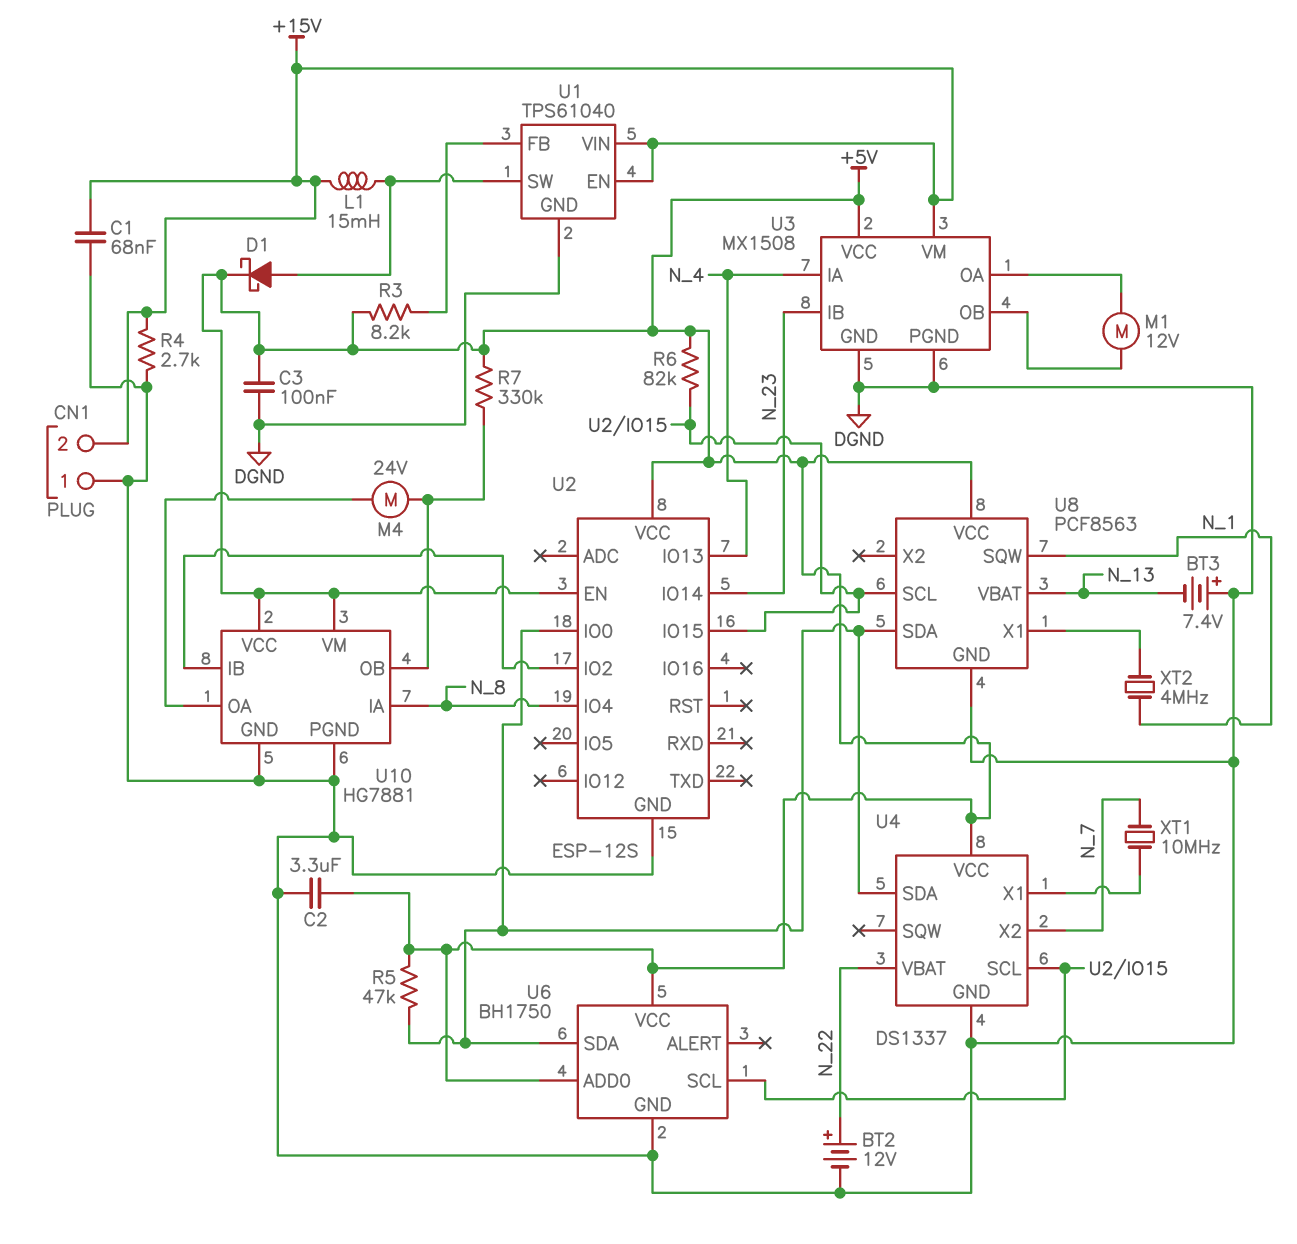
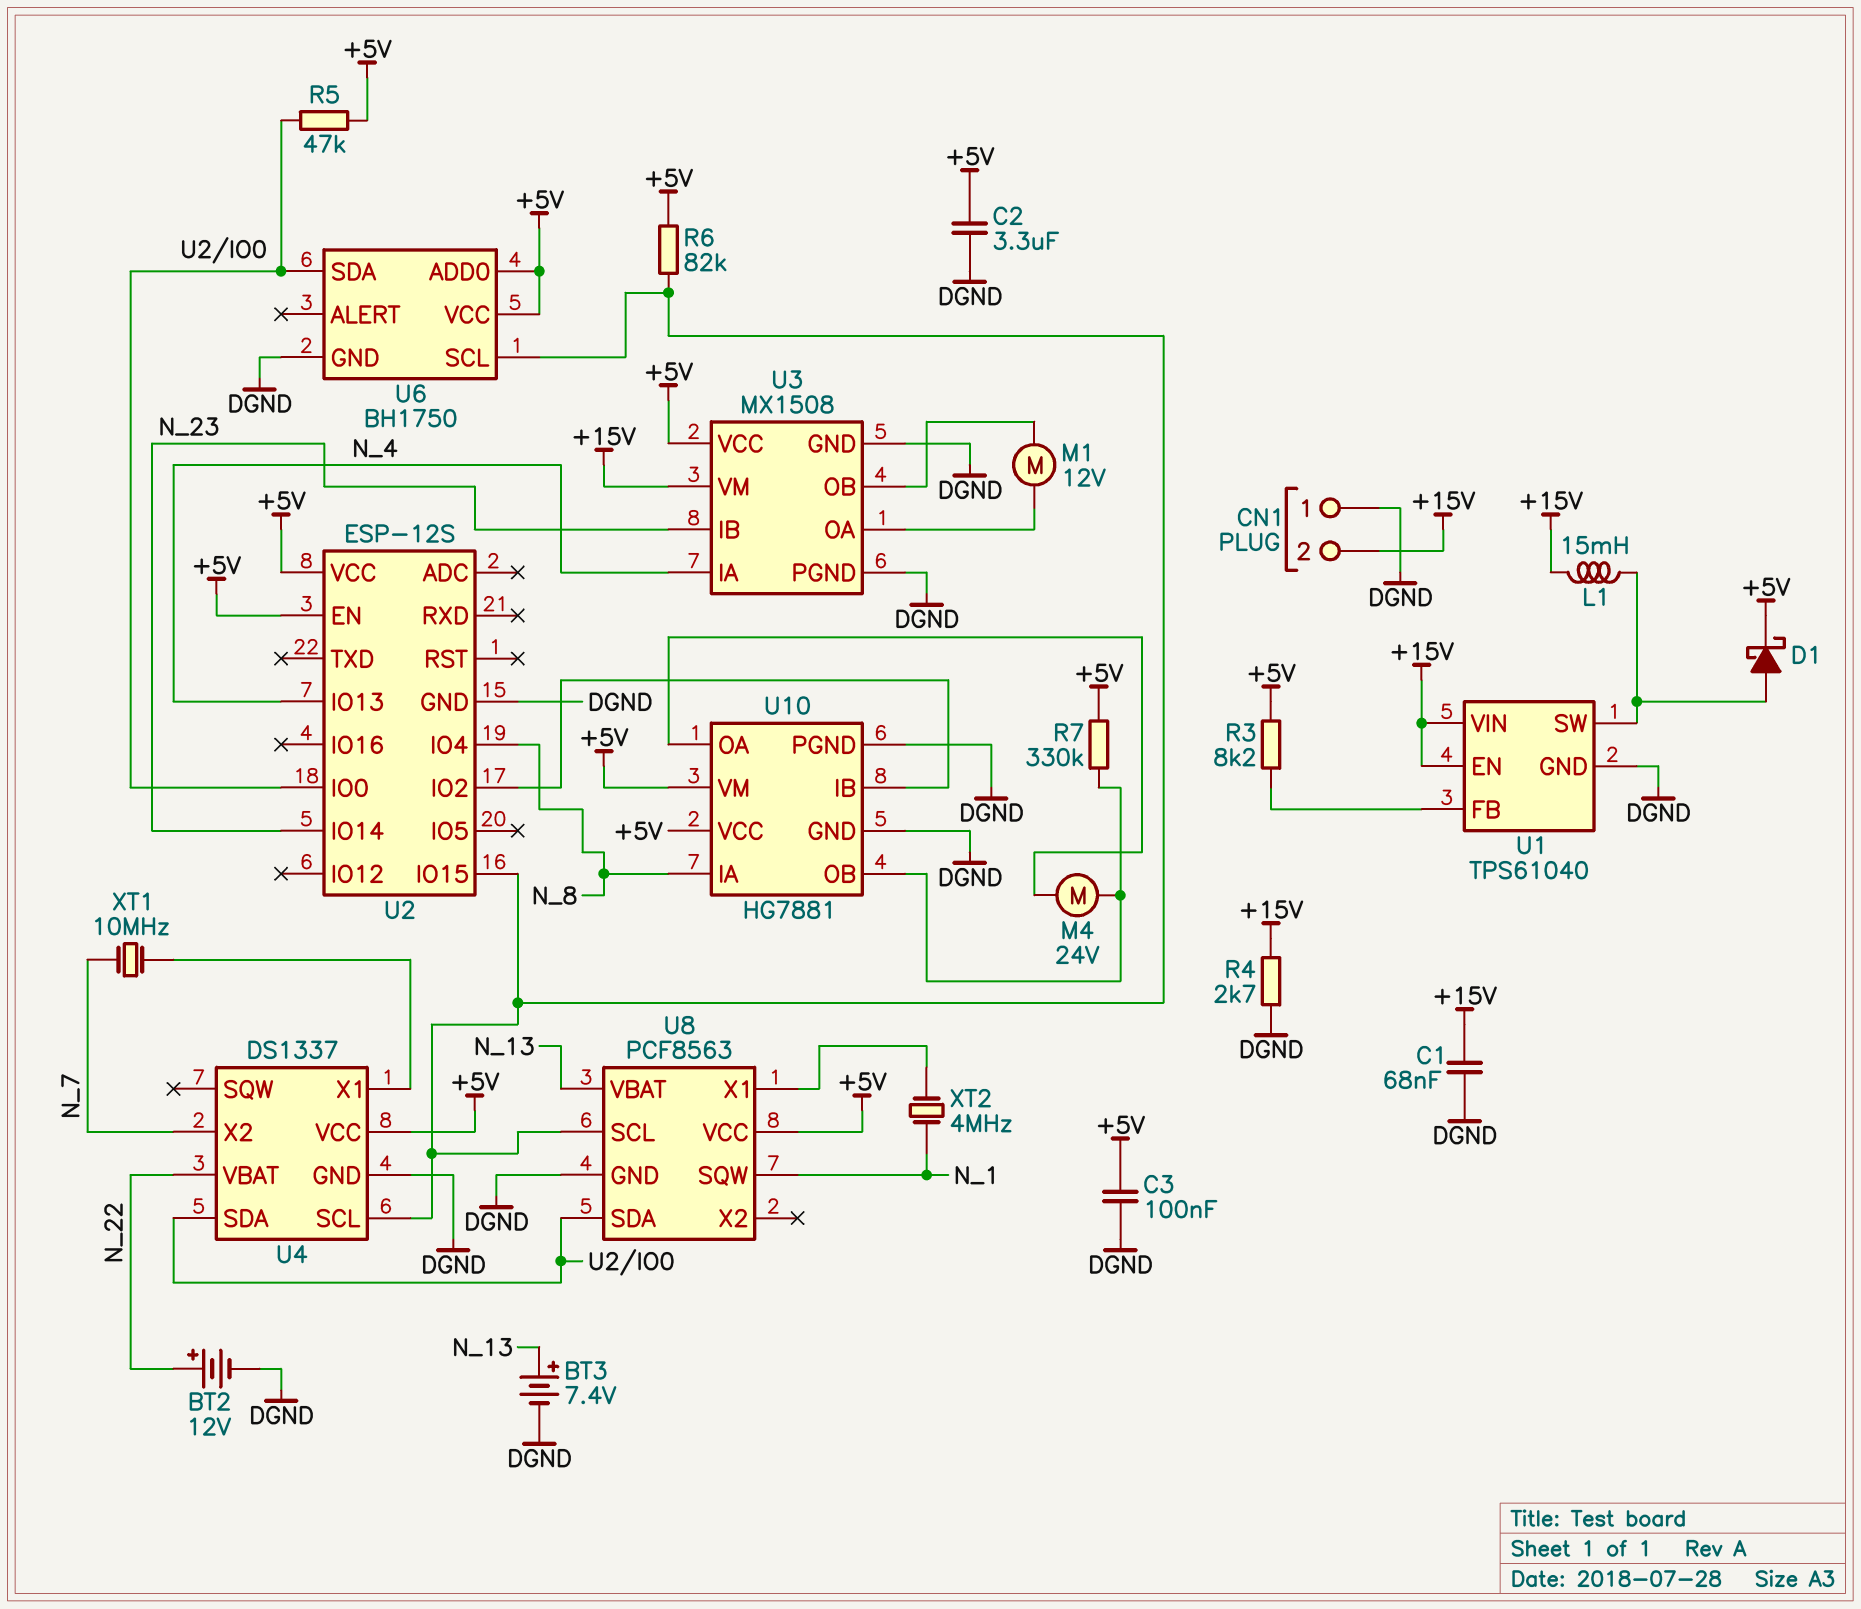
BT3: 7.4V (plus DGND, minus N_13) -> 7.4V (plus N_13, minus DGND)

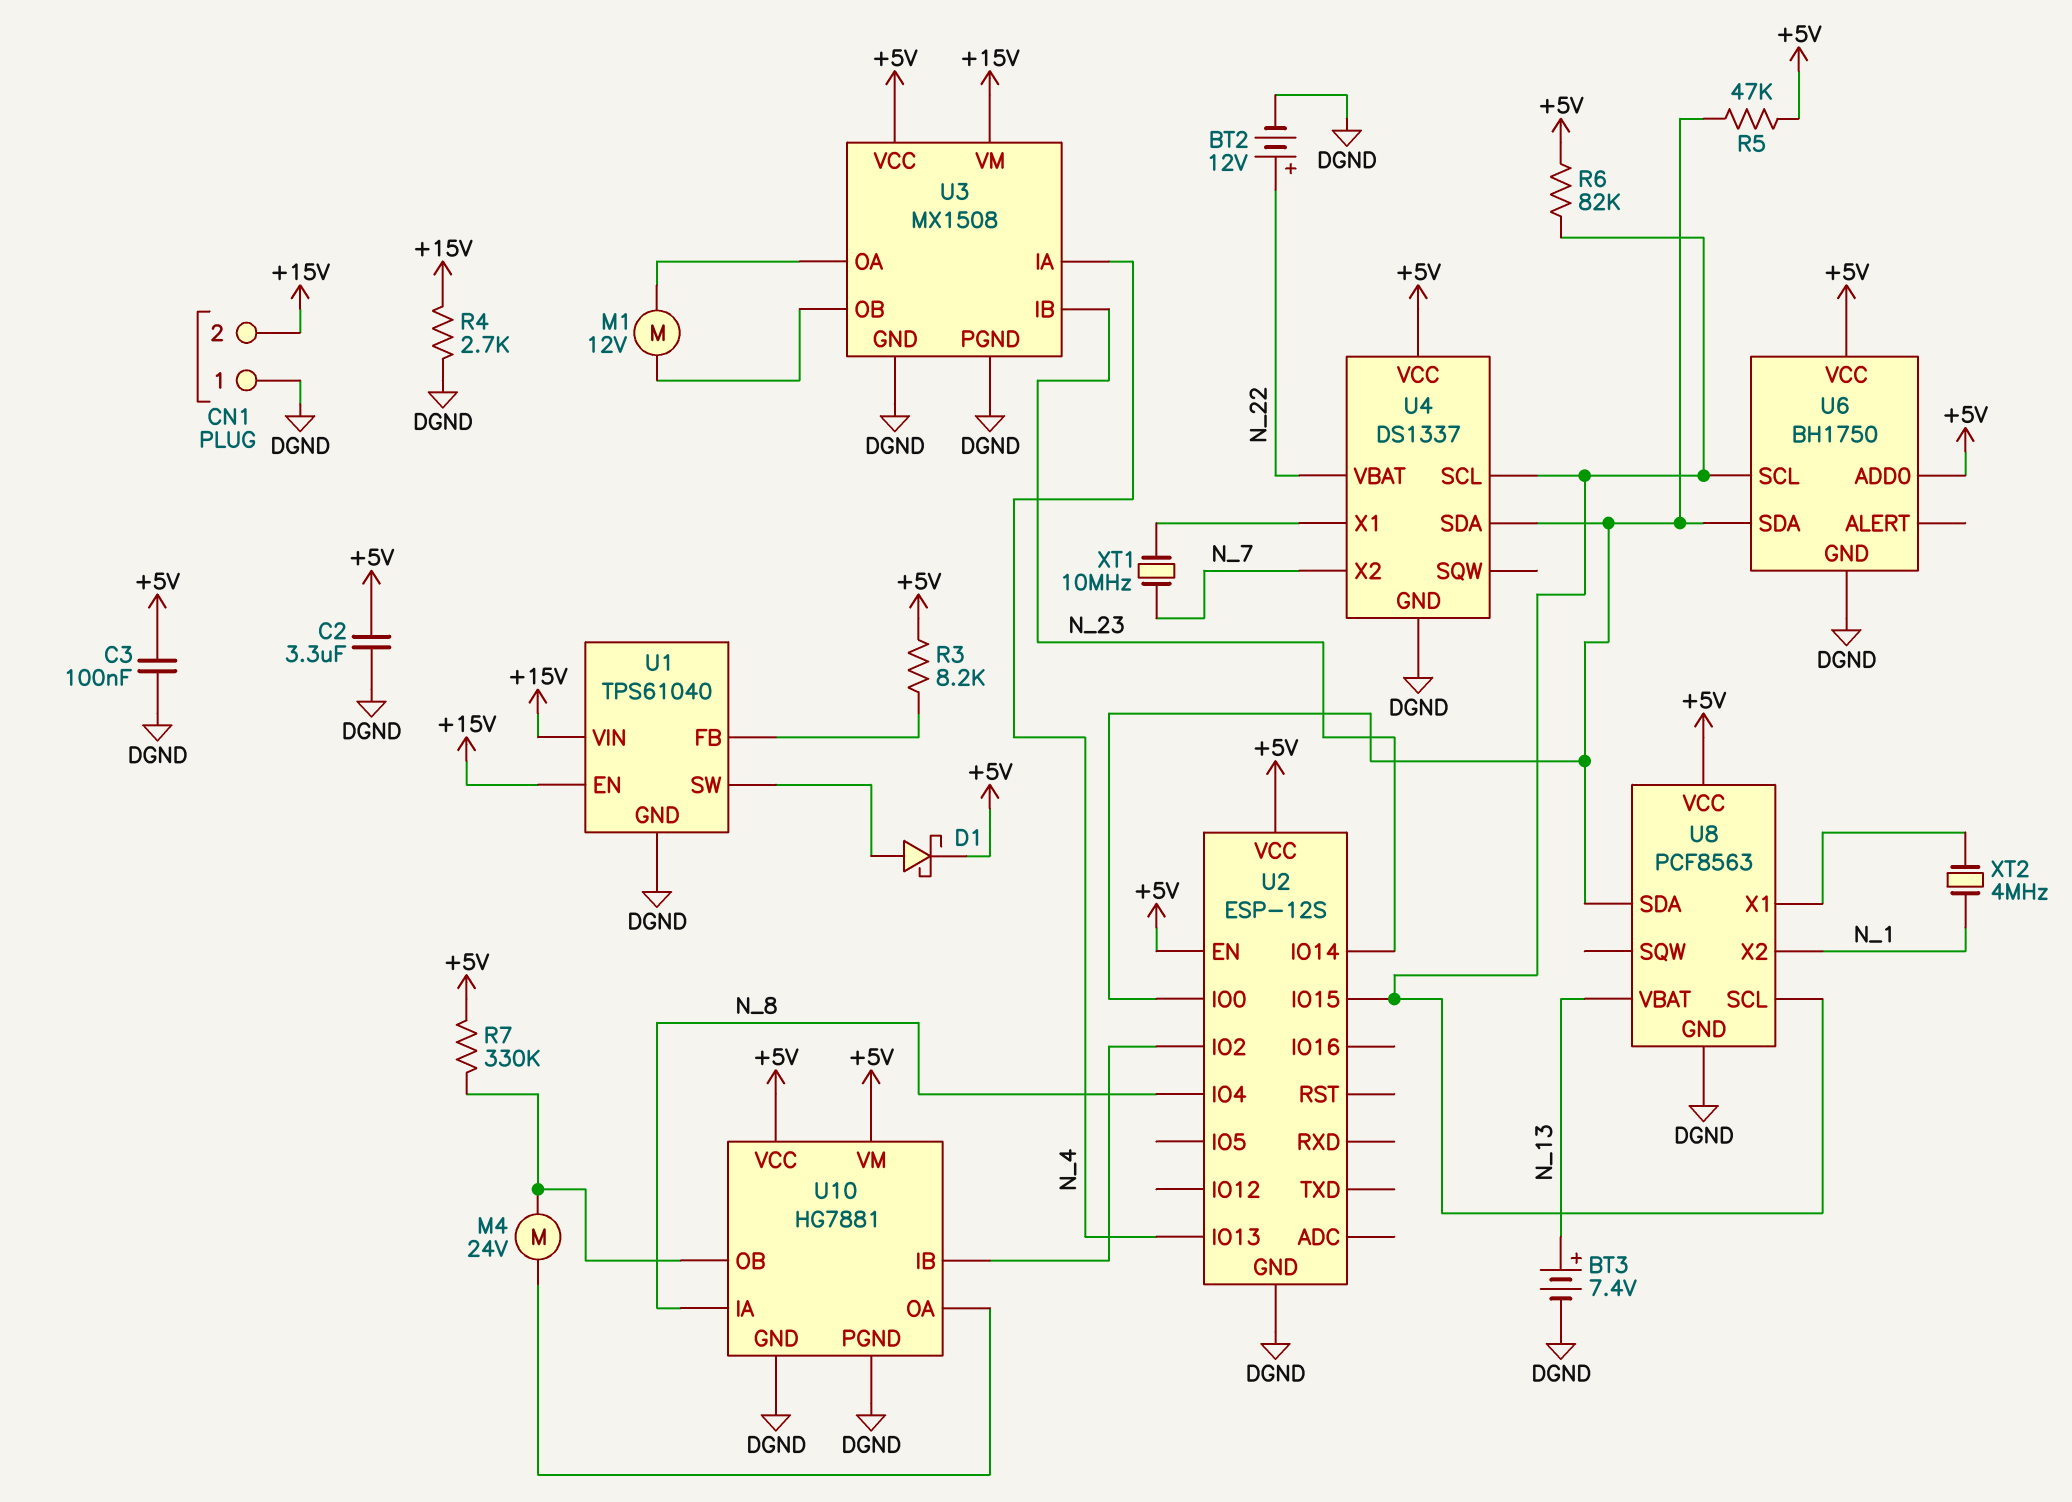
C1: 68nF (+15V, DGND) -> none
L1: 15mH (+15V, U1/SW) -> none
U8 pin SQW: N_1 -> none
U8 pin X2: none -> N_1

